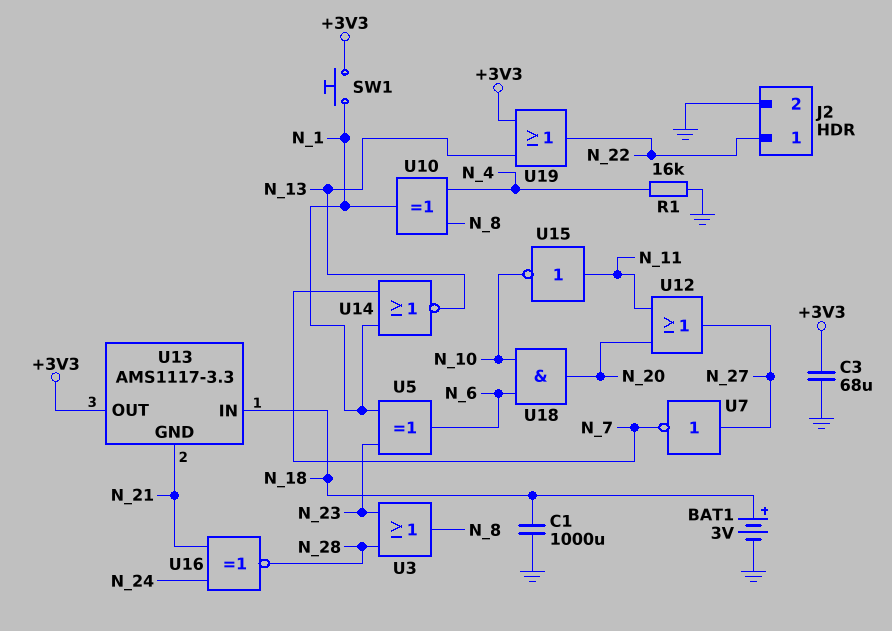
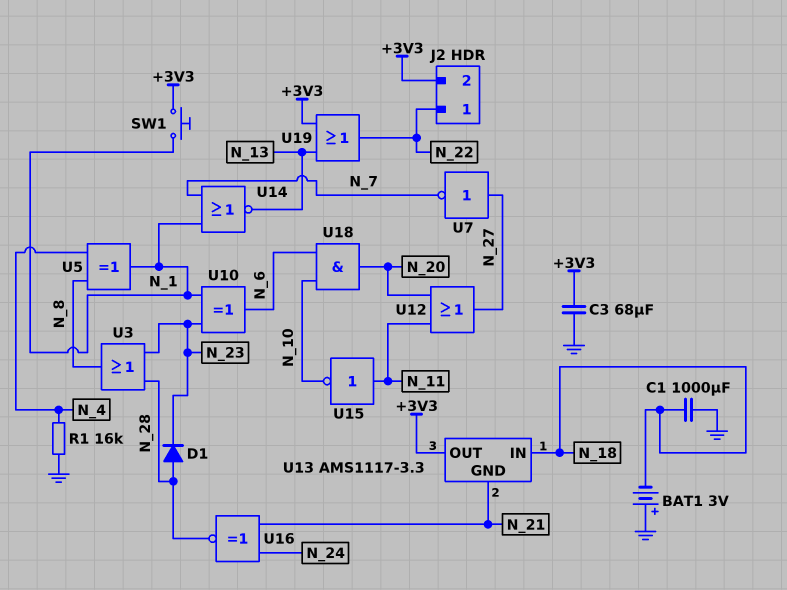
BAT1: 3V (plus N_18, minus GND) -> 3V (plus GND, minus N_18)
D1: none -> diode (A N_28, K N_23)
J2 pin 2: GND -> +3V3
U5: XOR (in N_1, in N_23, out N_6) -> XOR (in N_4, in N_8, out N_1)
U10: XOR (in N_4, in N_8, out N_1) -> XOR (in N_1, in N_23, out N_6)

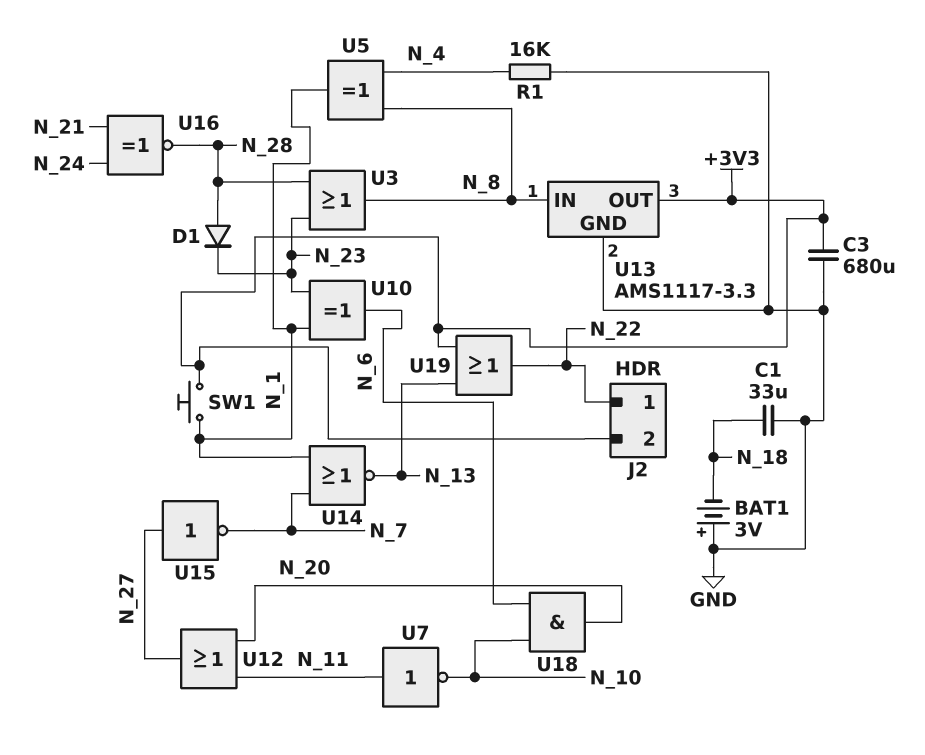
C1: 1000uF (GND, N_18) -> 33uF (GND, N_18)
C3: 68uF (+3V3, GND) -> 680uF (+3V3, GND)
U7: NOT (in N_27, out N_7) -> NOT (in N_11, out N_10)
U13 pin GND: N_21 -> GND
U13 pin IN: N_18 -> N_8
U15: NOT (in N_11, out N_10) -> NOT (in N_27, out N_7)

